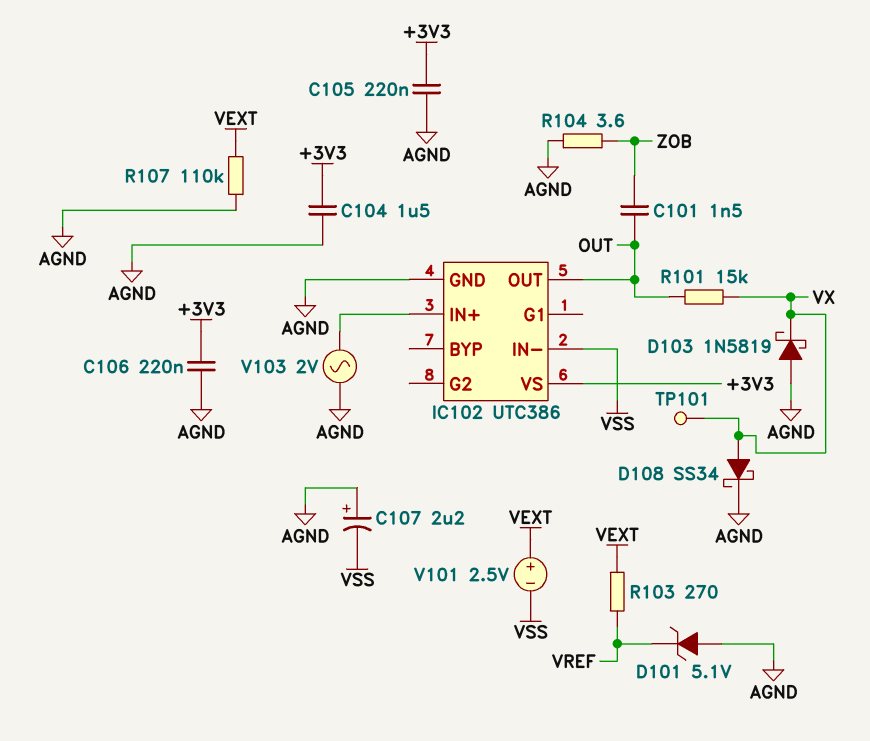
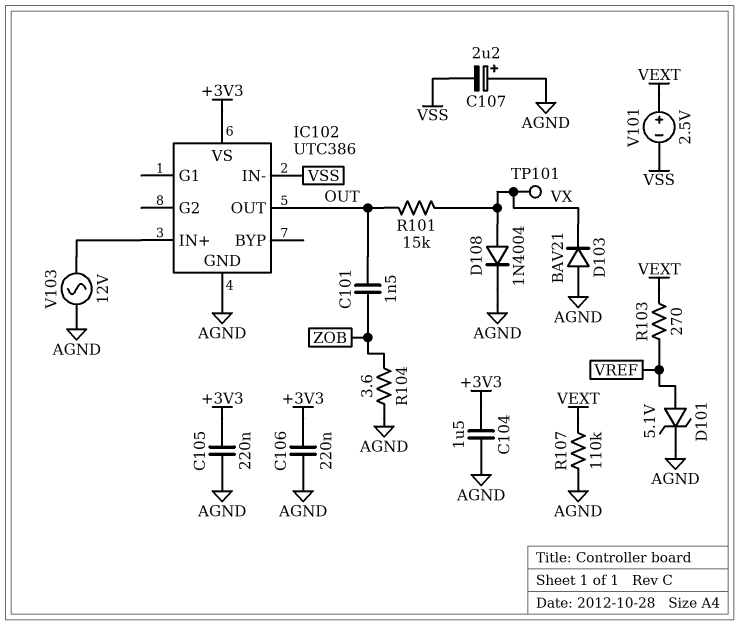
D101: zener 5.1V (A AGND, K VREF) -> zener 5.1V (A VREF, K AGND)
D103: schottky 1N5819 (A AGND, K VX) -> diode BAV21 (A AGND, K VX)
D108: schottky SS34 (A VX, K AGND) -> diode 1N4004 (A VX, K AGND)
V103: AC 2V (AGND, IC102/IN+) -> AC 12V (AGND, IC102/IN+)

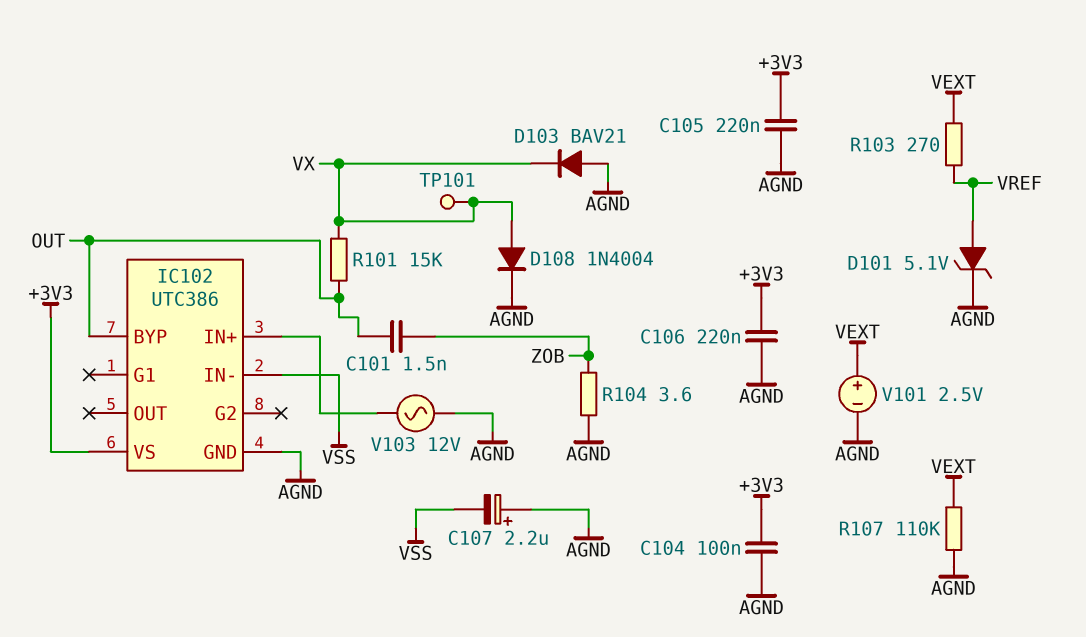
C104: 1.5uF (+3V3, AGND) -> 100nF (+3V3, AGND)
IC102 pin BYP: none -> OUT
IC102 pin OUT: OUT -> none
V101: 2.5V (plus VEXT, minus VSS) -> 2.5V (plus VEXT, minus AGND)

